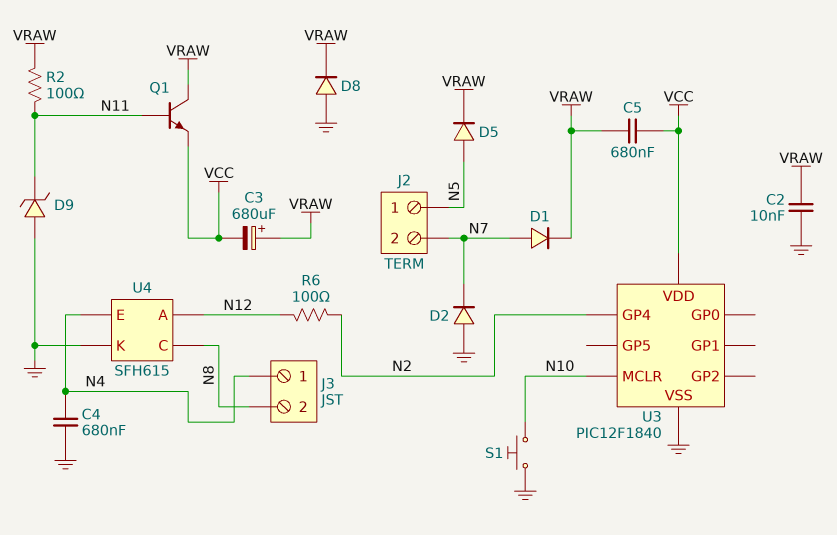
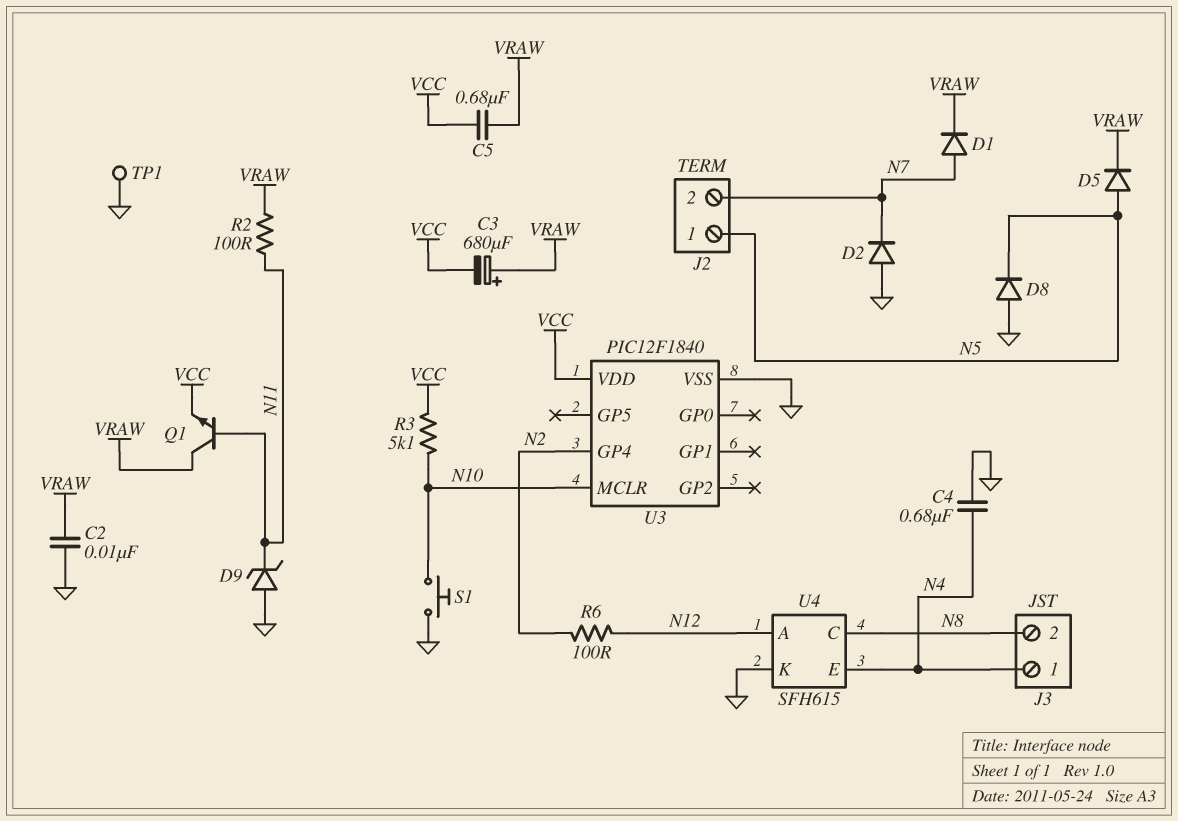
D8: diode (A GND, K VRAW) -> diode (A GND, K N5)
R3: none -> 5.1k (N10, VCC)
TP1: none -> test point (GND)

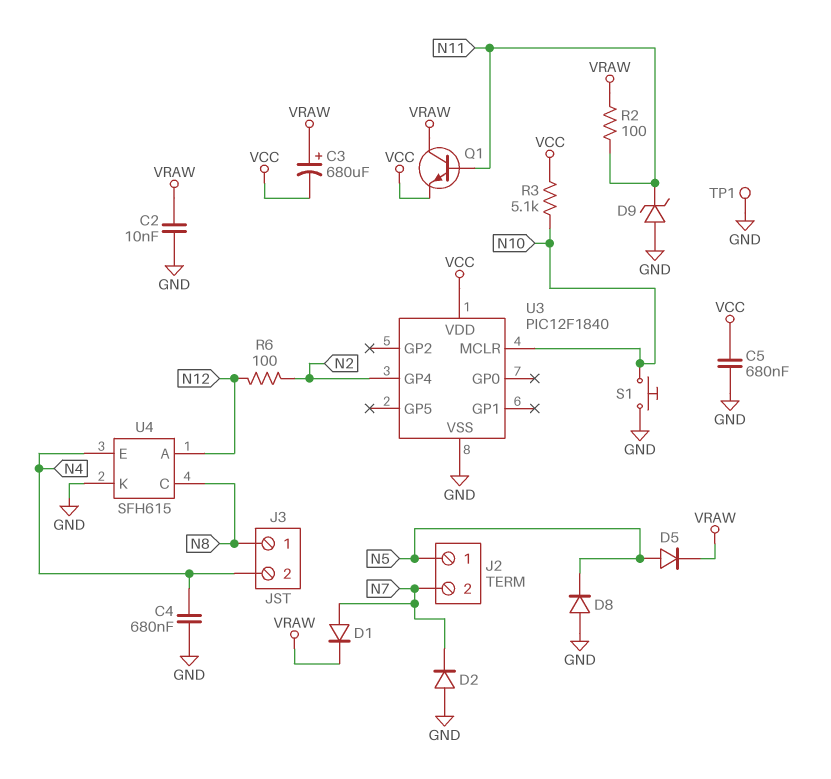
C5: 680nF (VCC, VRAW) -> 680nF (GND, VCC)
J3 pin 1: N4 -> N8
J3 pin 2: N8 -> N4

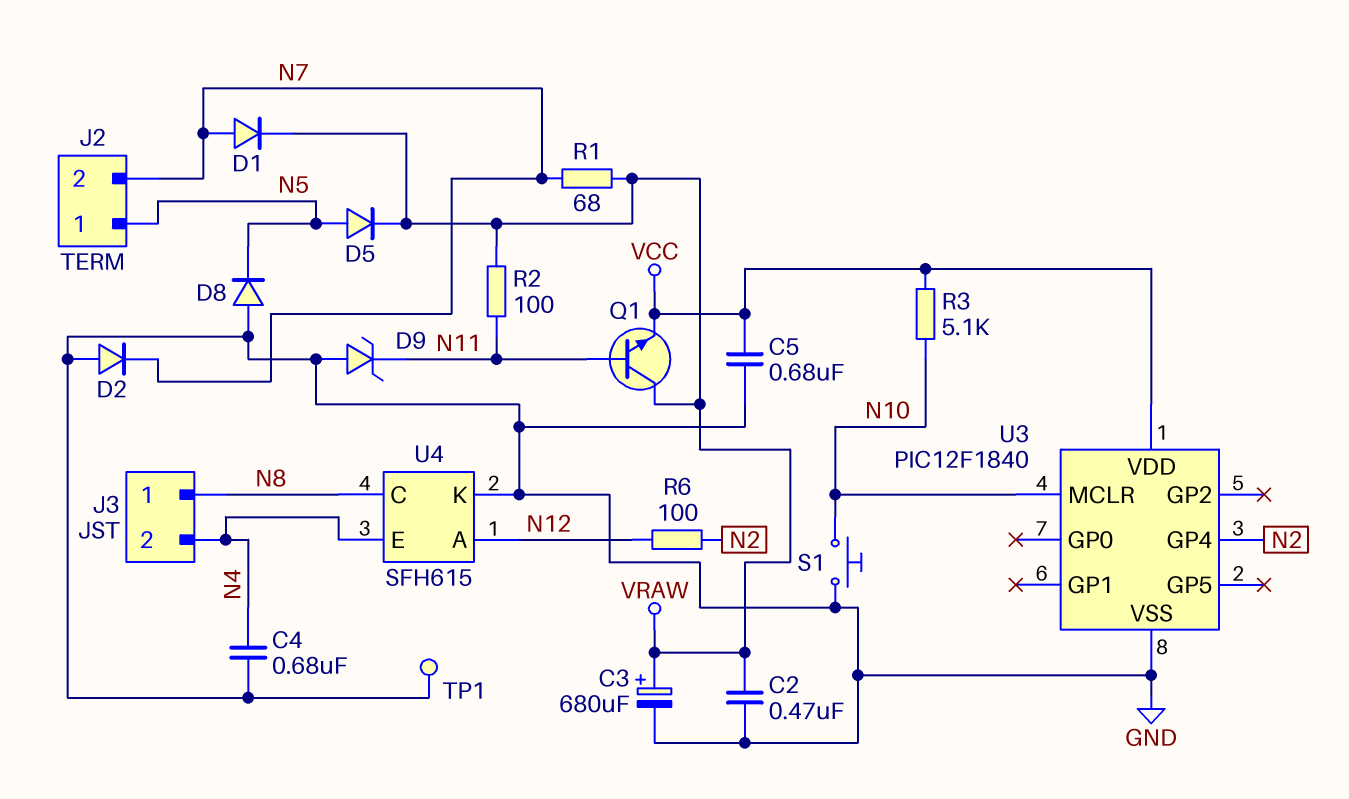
C2: 10nF (GND, VRAW) -> 470nF (GND, VRAW)
C3: 680uF (plus VRAW, minus VCC) -> 680uF (plus VRAW, minus GND)
R1: none -> 68 (N7, VRAW)

